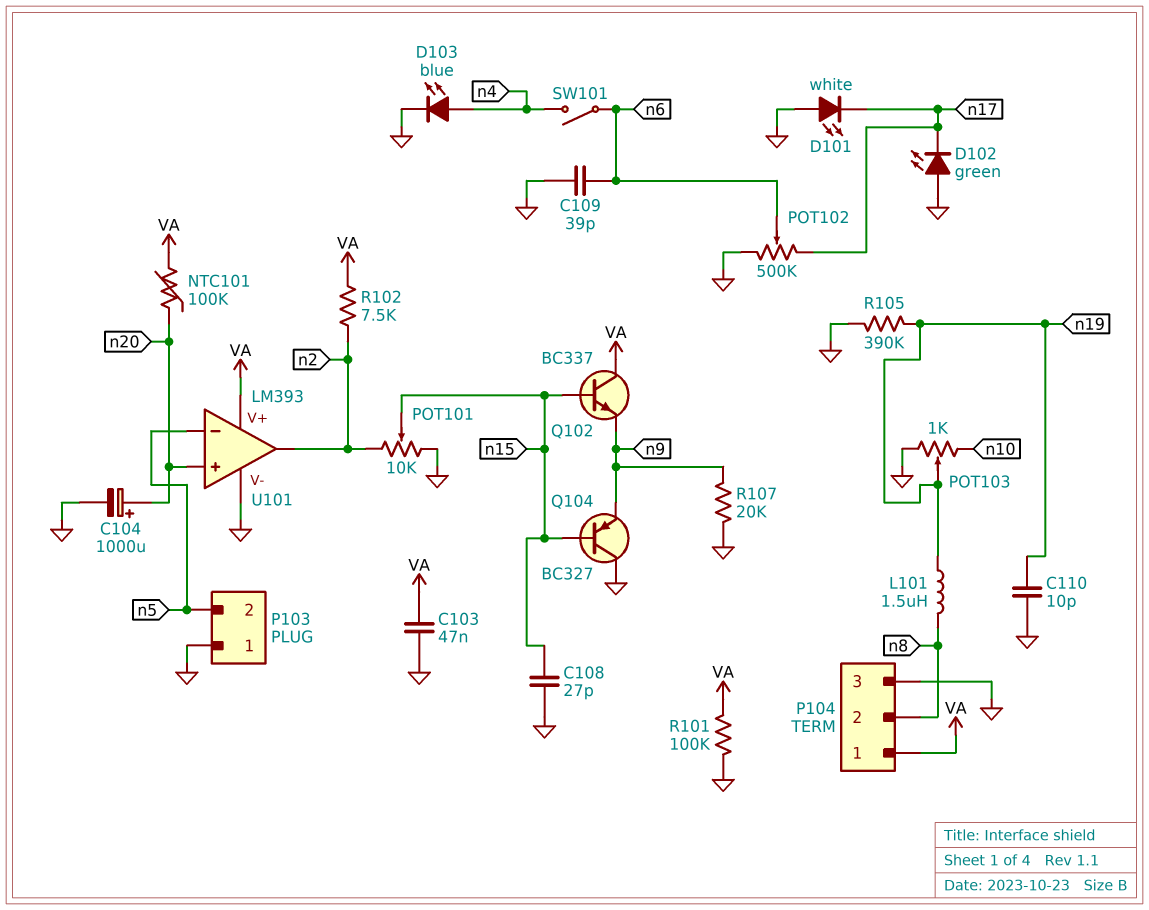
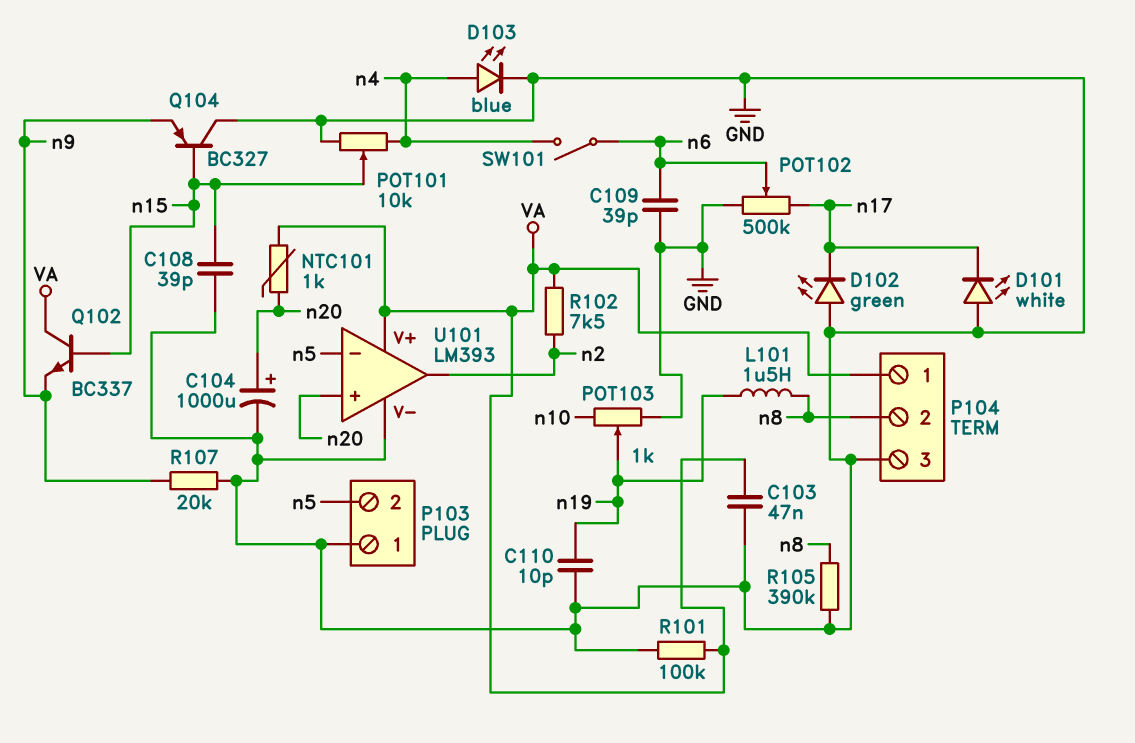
C108: 27pF (GND, n15) -> 39pF (GND, n15)
NTC101: 100k (VA, n20) -> 1k (VA, n20)
POT101: 10k (GND, n2, wiper n15) -> 10k (GND, n4, wiper n15)
R105: 390k (GND, n19) -> 390k (GND, n8)

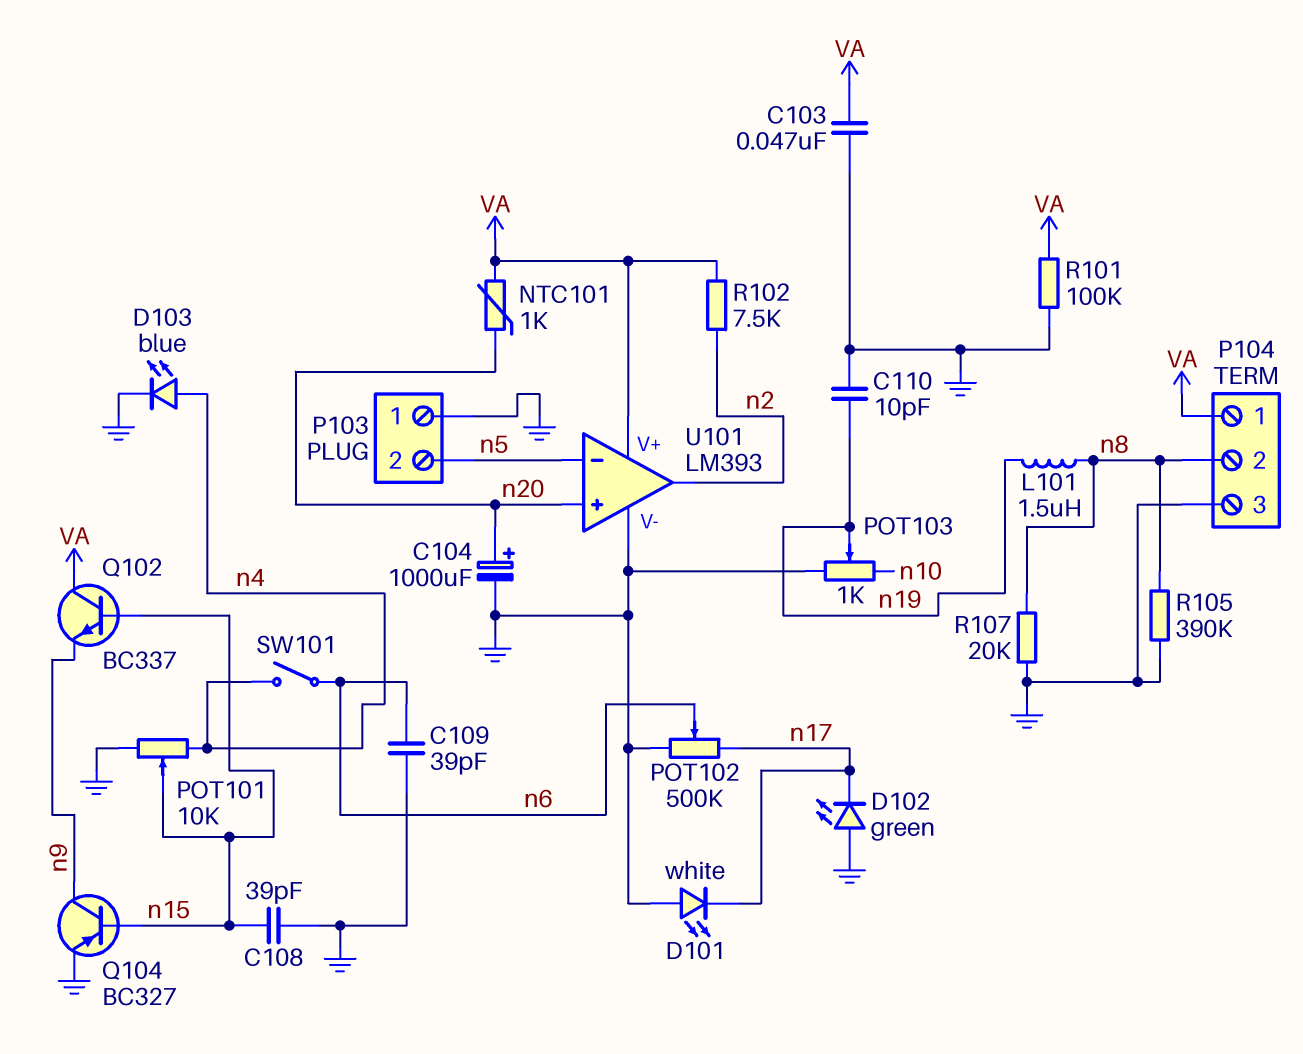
Q104: PNP BC327 (B n15, C GND, E n9) -> PNP BC327 (B n15, C n9, E GND)
R107: 20k (GND, n9) -> 20k (GND, n8)

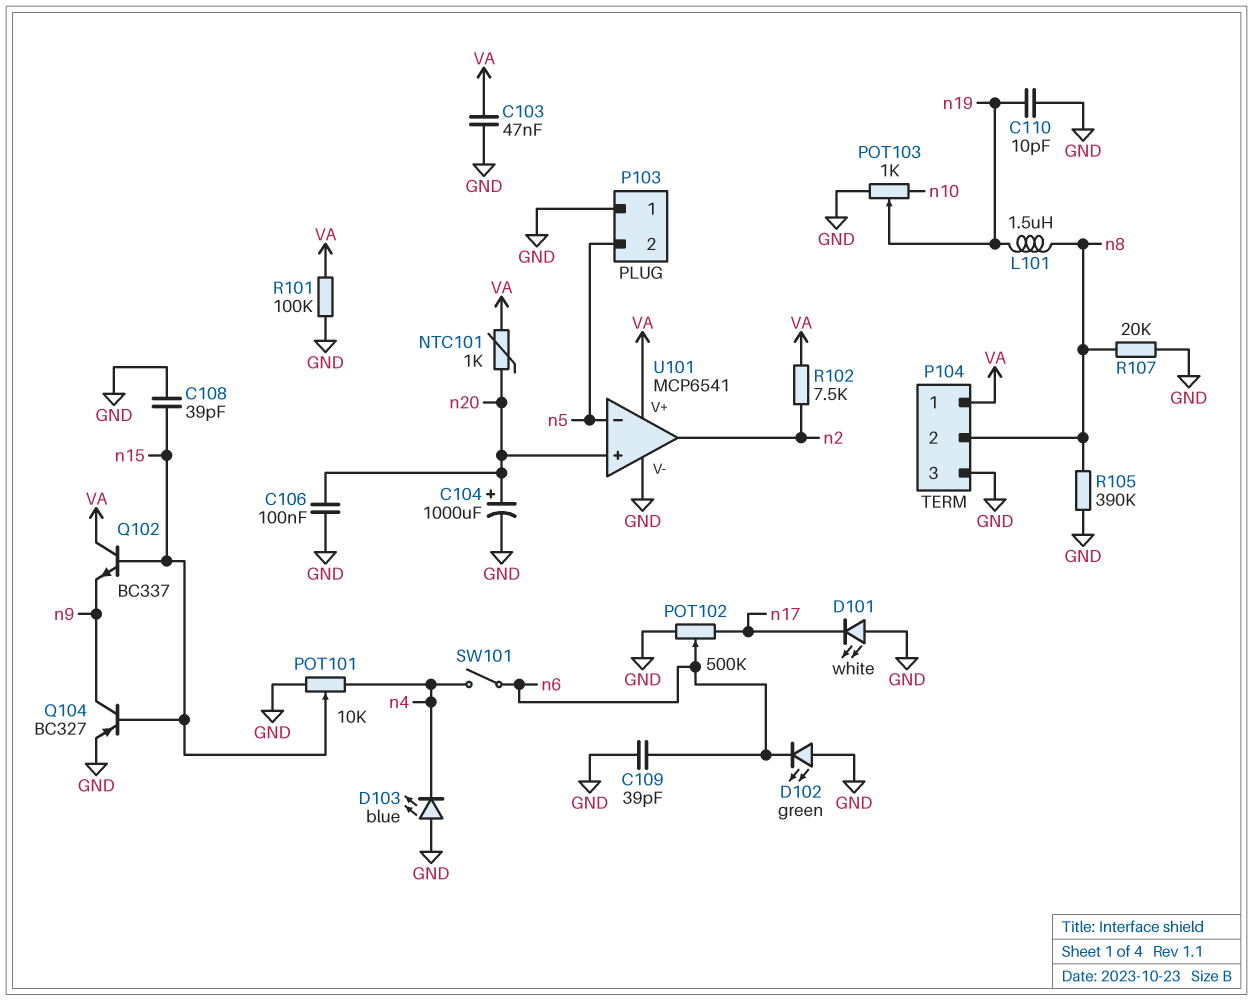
C106: none -> 100nF (GND, n20)
D102: LED green (A GND, K n17) -> LED green (A GND, K n6)
D103: LED blue (A n4, K GND) -> LED blue (A GND, K n4)
U101: LM393 -> MCP6541

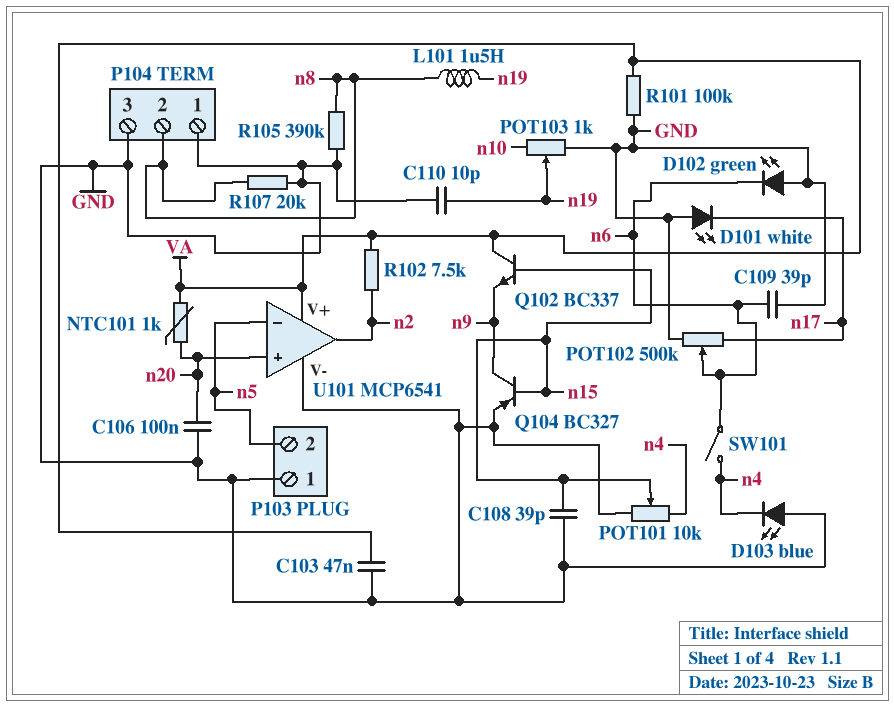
C104: 1000uF (plus n20, minus GND) -> none
P104 pin 1: VA -> GND

